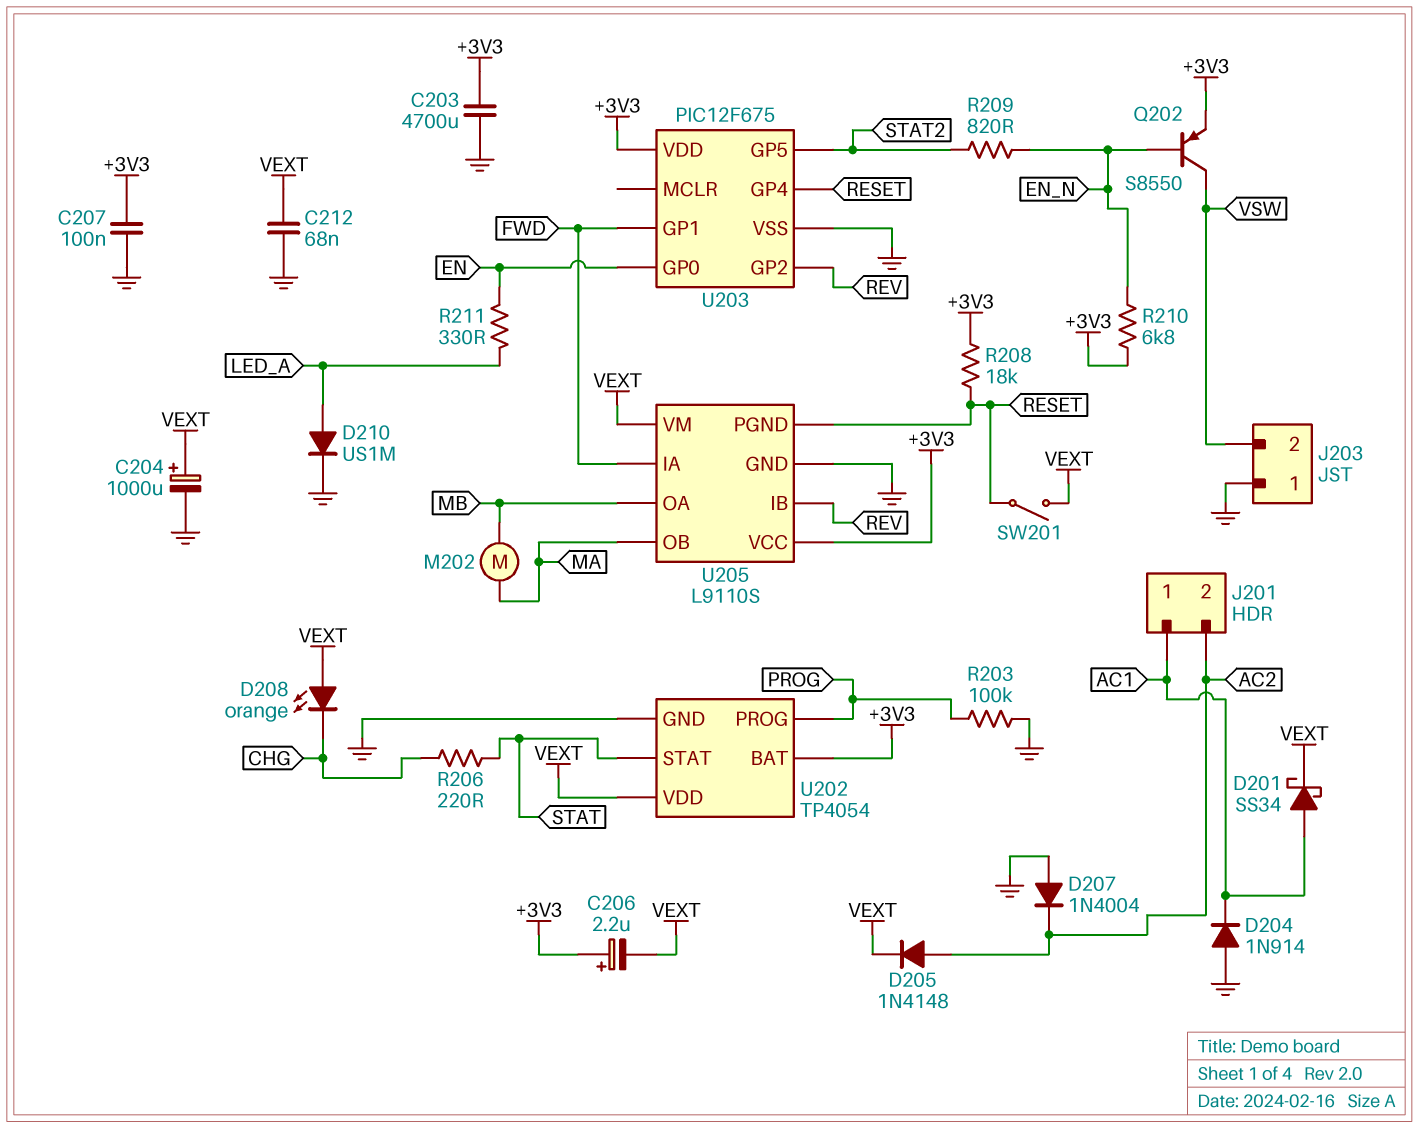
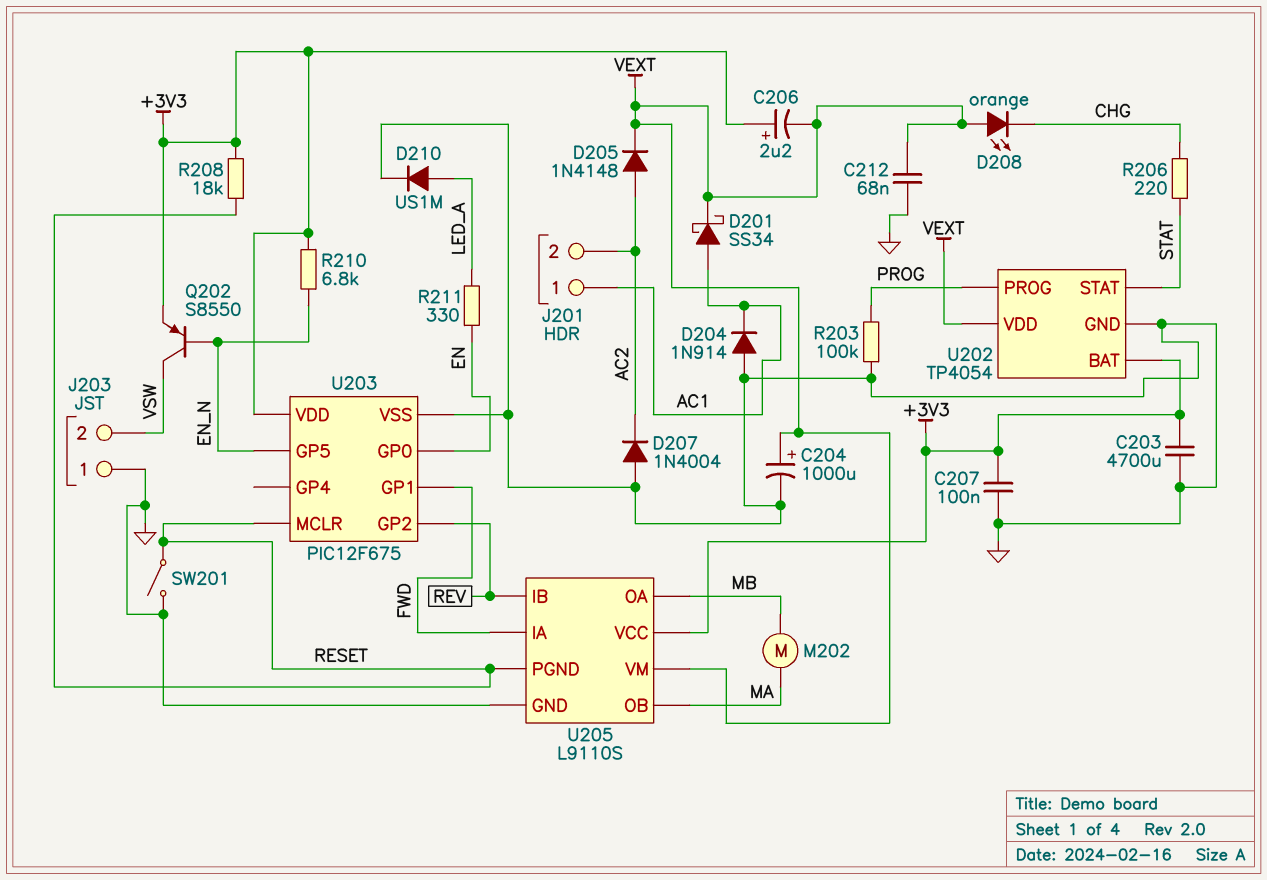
R209: 820 (EN_N, STAT2) -> none
SW201: switch (RESET, VEXT) -> switch (GND, RESET)
U203 pin GP4: RESET -> none
U203 pin GP5: STAT2 -> EN_N
U203 pin MCLR: none -> RESET

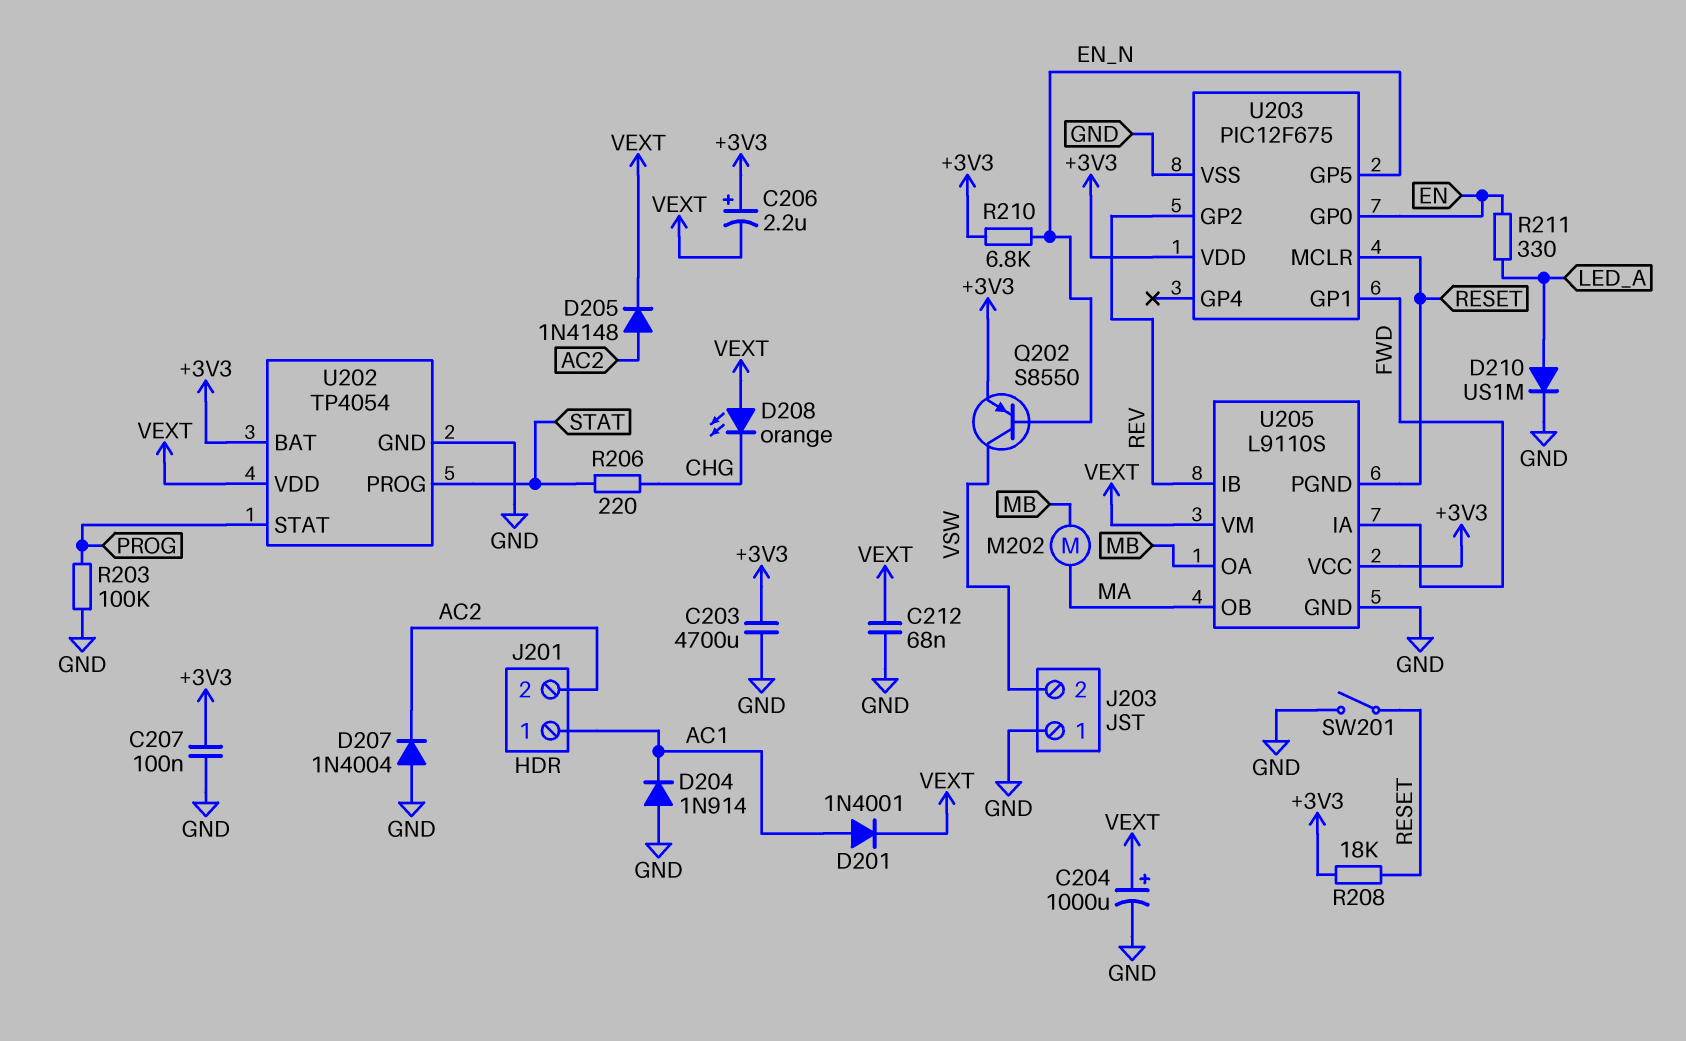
D201: schottky SS34 (A AC1, K VEXT) -> diode 1N4001 (A AC1, K VEXT)
U202 pin PROG: PROG -> STAT
U202 pin STAT: STAT -> PROG

